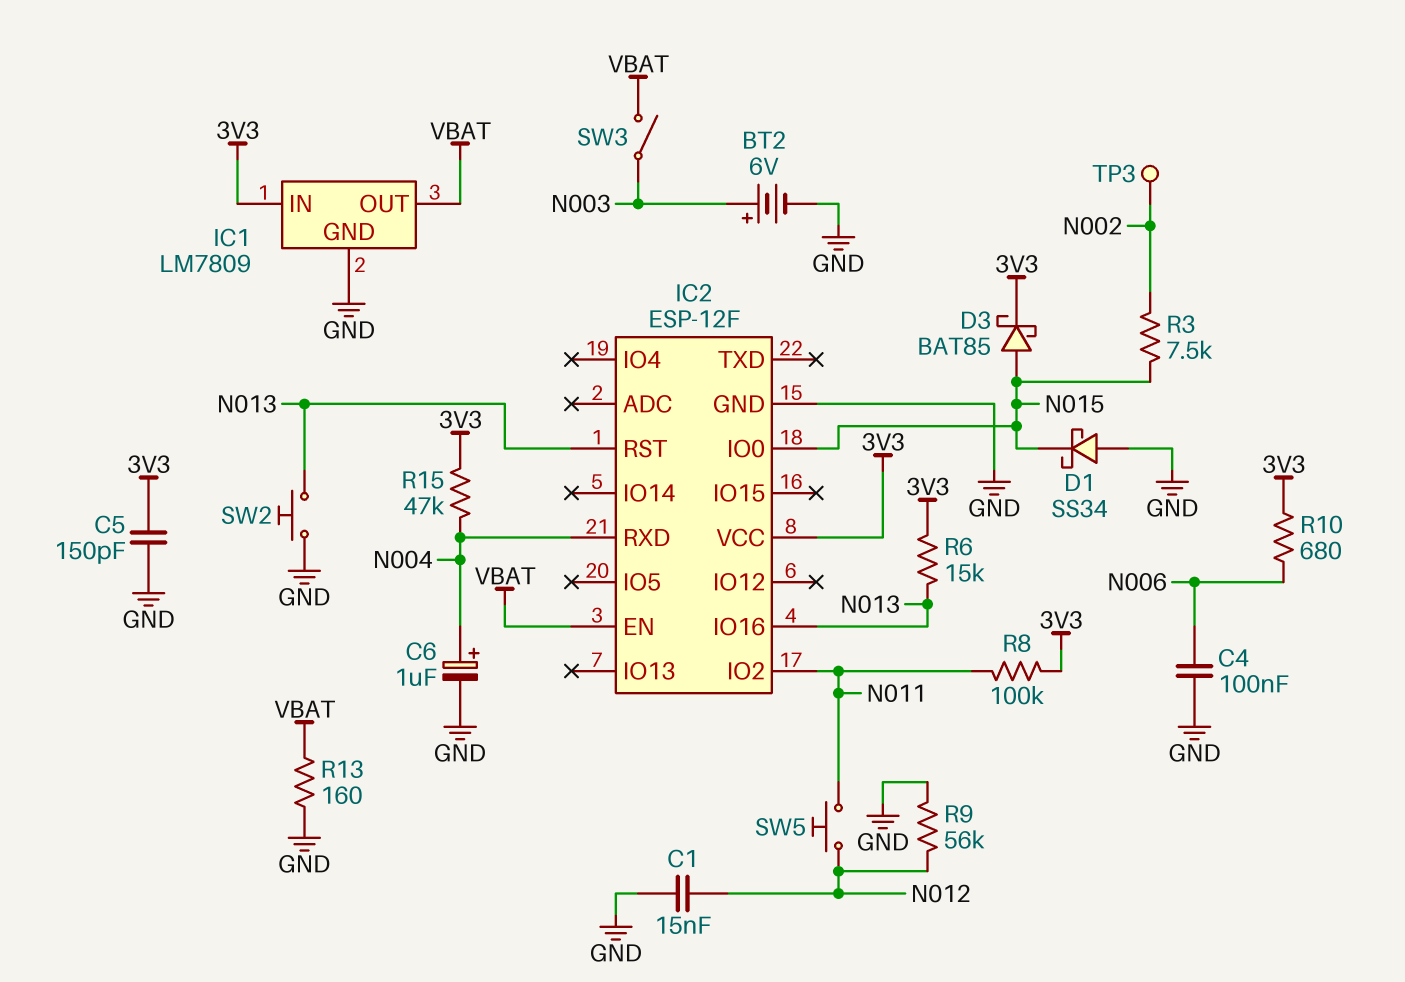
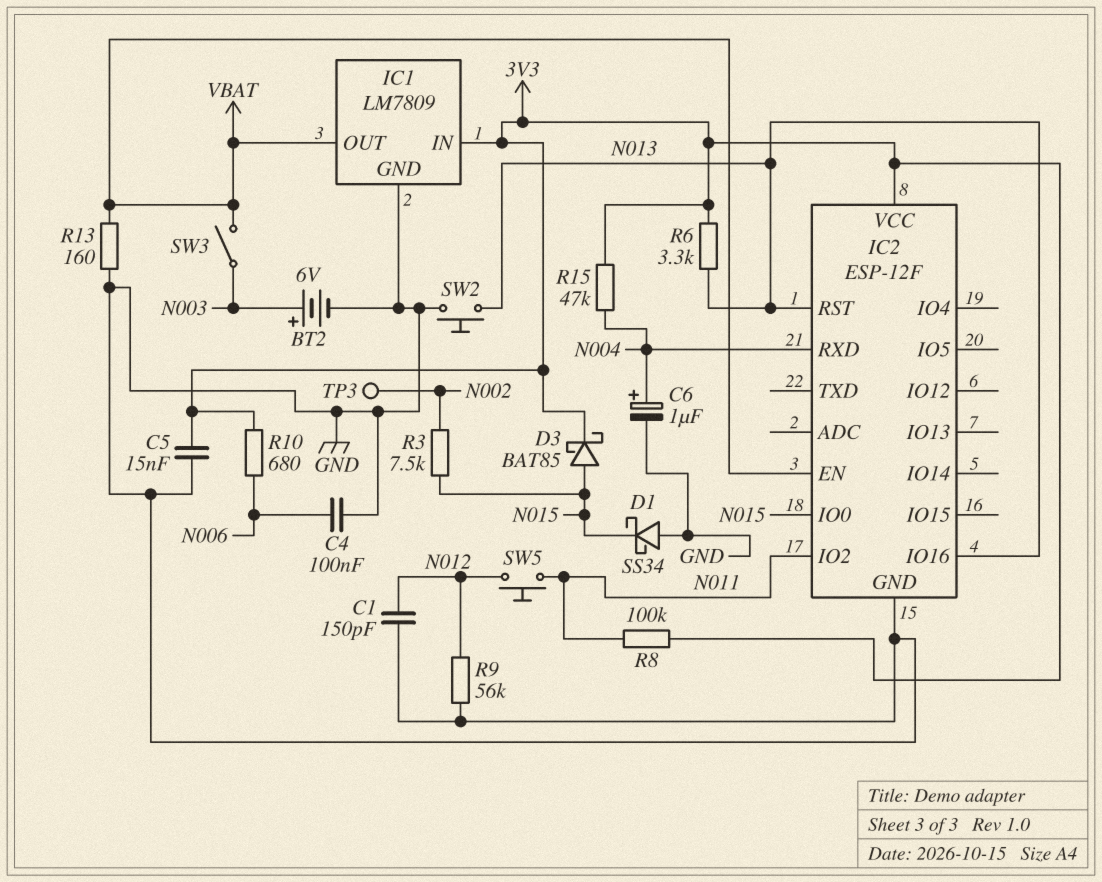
C1: 15nF (GND, N012) -> 150pF (GND, N012)
C5: 150pF (3V3, GND) -> 15nF (3V3, GND)
R6: 15k (3V3, N013) -> 3.3k (3V3, N013)

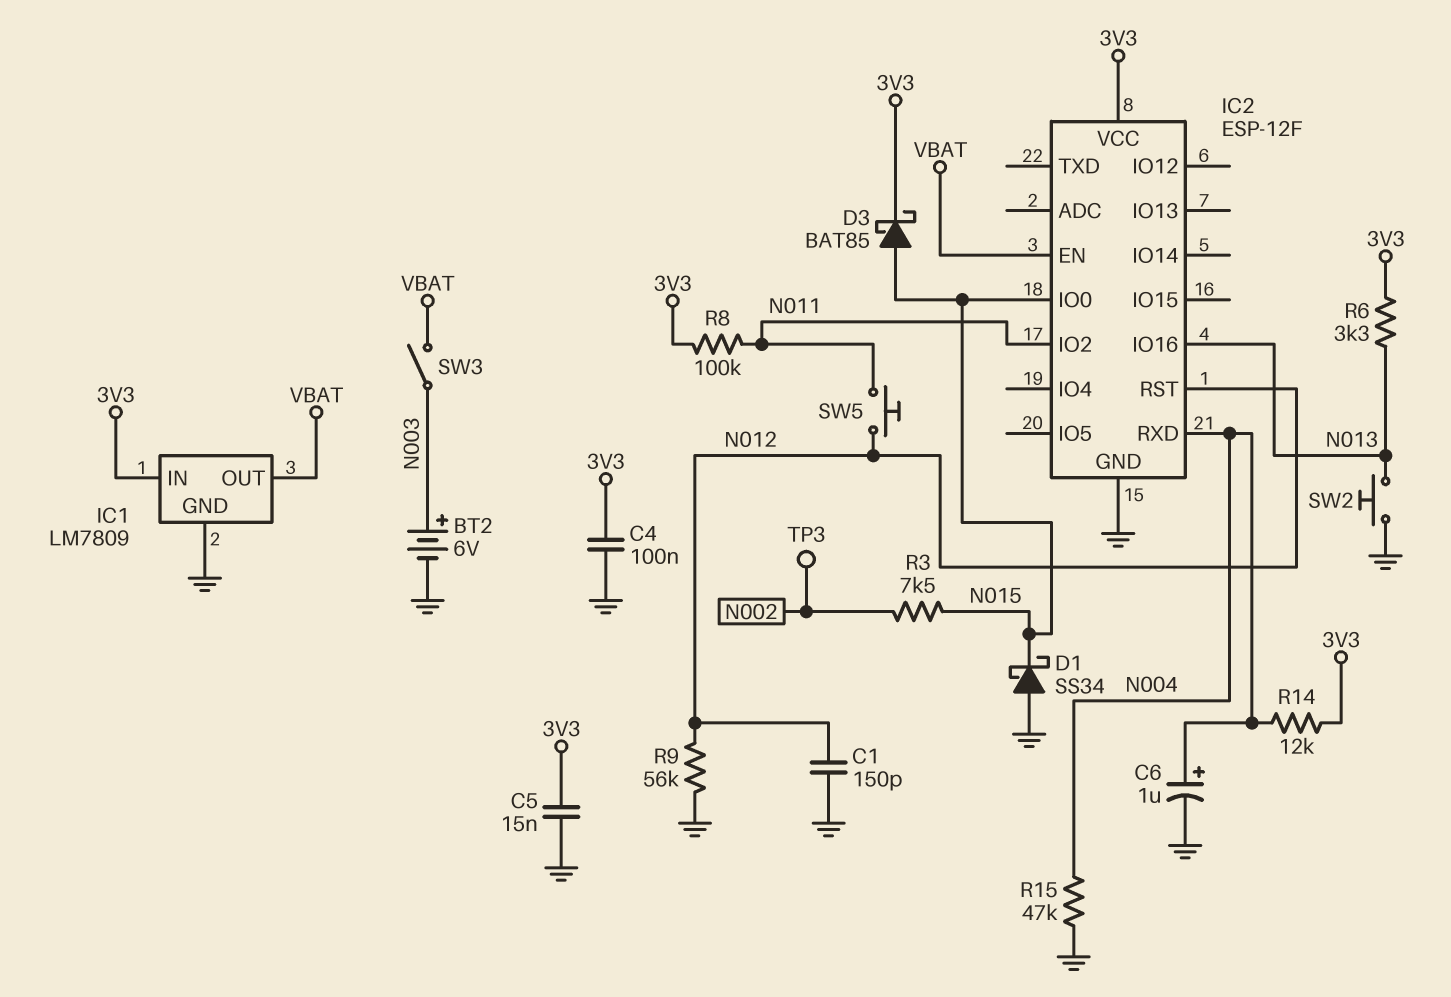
C4: 100nF (GND, N006) -> 100nF (3V3, GND)
IC2 pin RST: N013 -> N012
R10: 680 (3V3, N006) -> none
R13: 160 (GND, VBAT) -> none
R14: none -> 12k (3V3, N004)
R15: 47k (3V3, N004) -> 47k (GND, N004)

